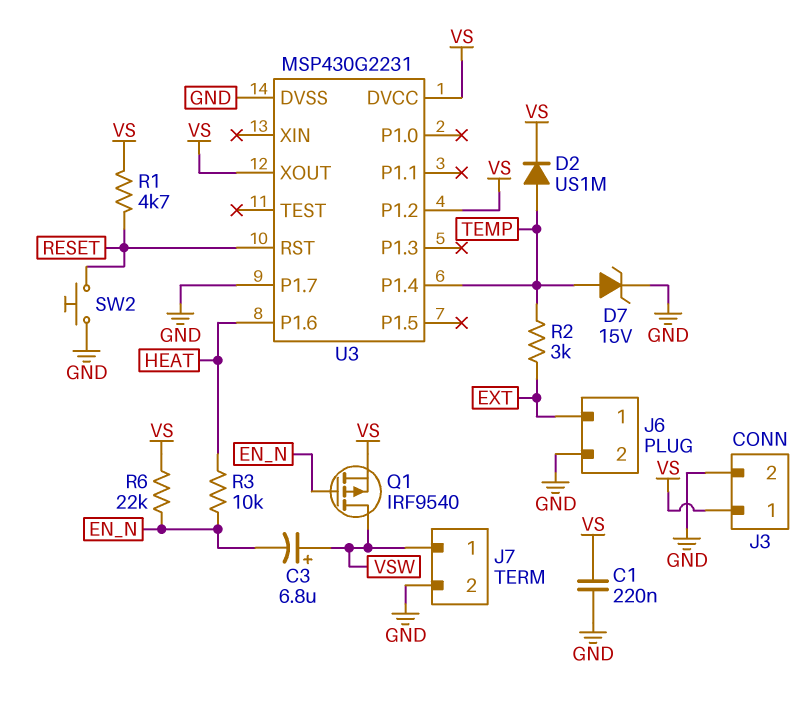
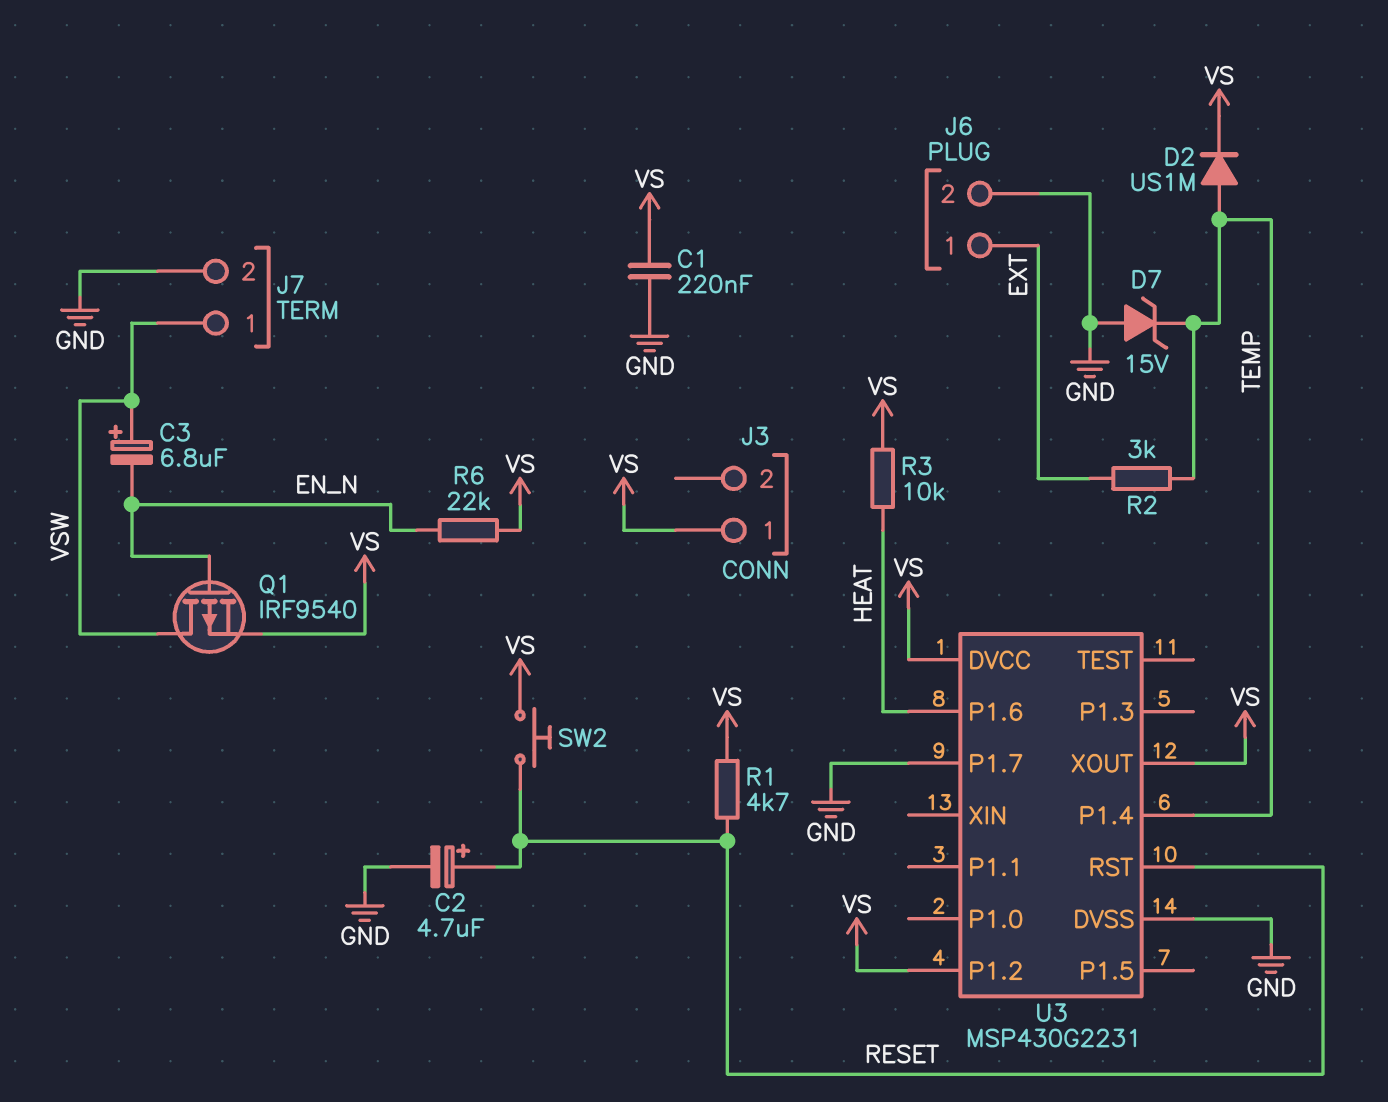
C2: none -> 4.7uF (plus RESET, minus GND)
D7: zener 15V (A TEMP, K GND) -> zener 15V (A GND, K TEMP)
J3 pin 2: GND -> none
R3: 10k (EN_N, HEAT) -> 10k (HEAT, VS)
SW2: button (GND, RESET) -> button (RESET, VS)

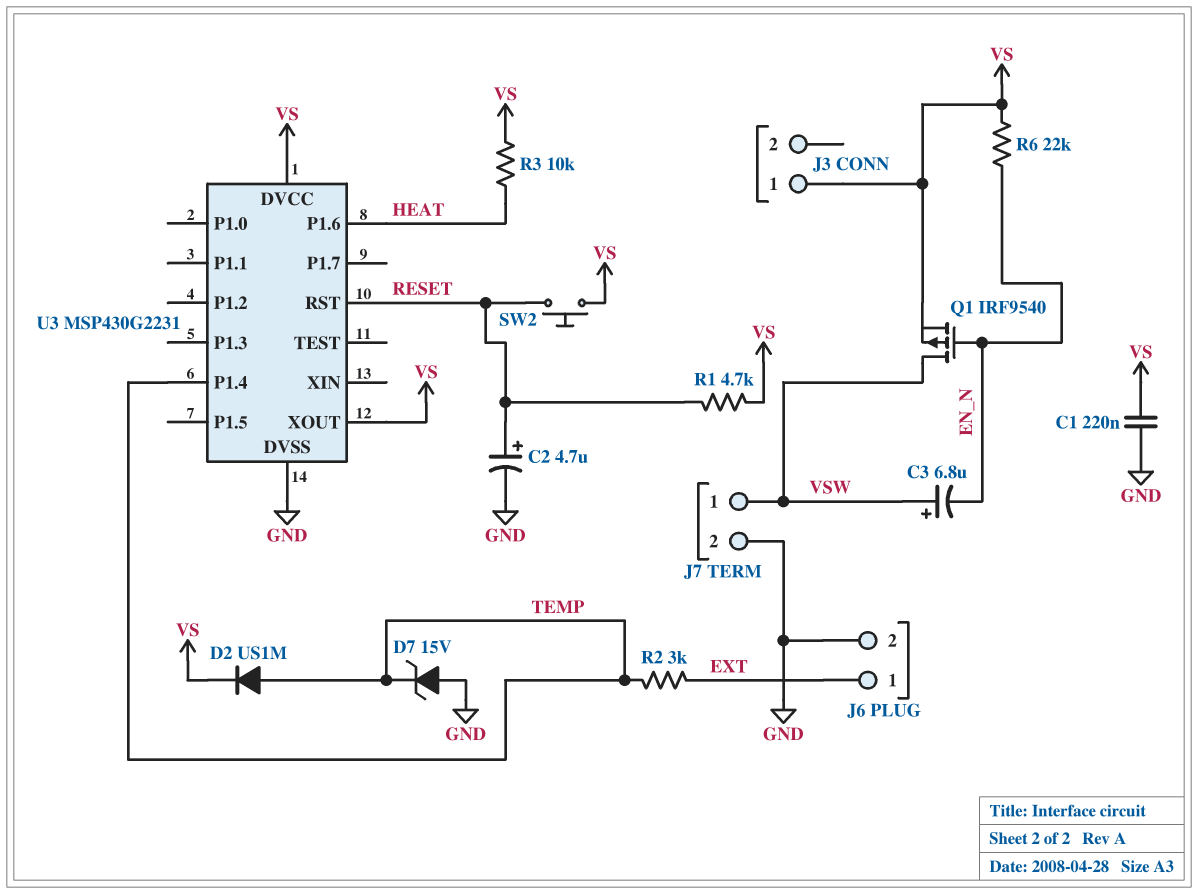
U3 pin P1.2: VS -> none
U3 pin P1.7: GND -> none

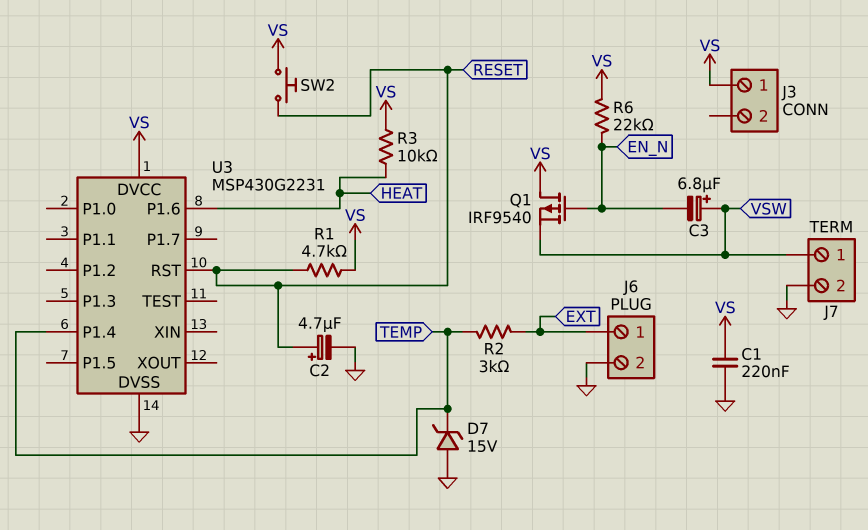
D2: diode US1M (A TEMP, K VS) -> none
Q1: PMOS IRF9540 (G EN_N, D VSW, S VS) -> PMOS IRF9540 (G EN_N, D VS, S VSW)
U3 pin XOUT: VS -> none

